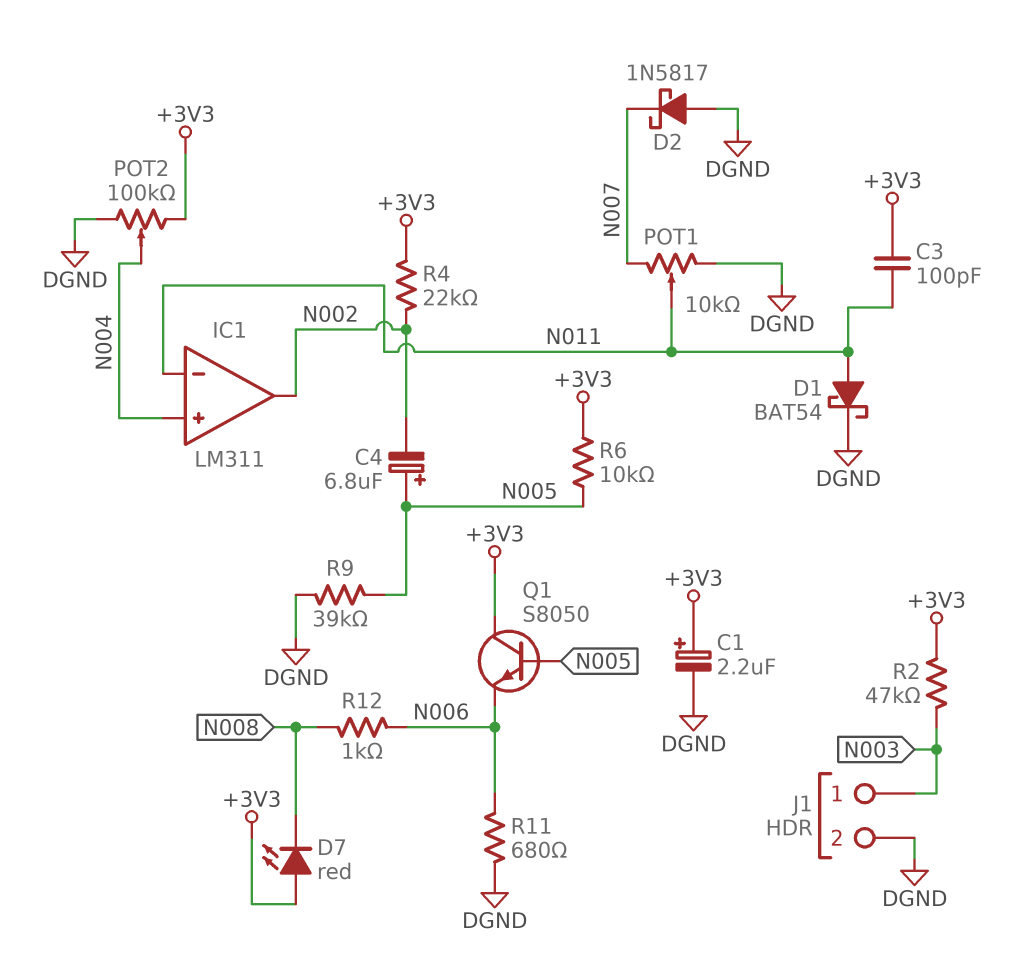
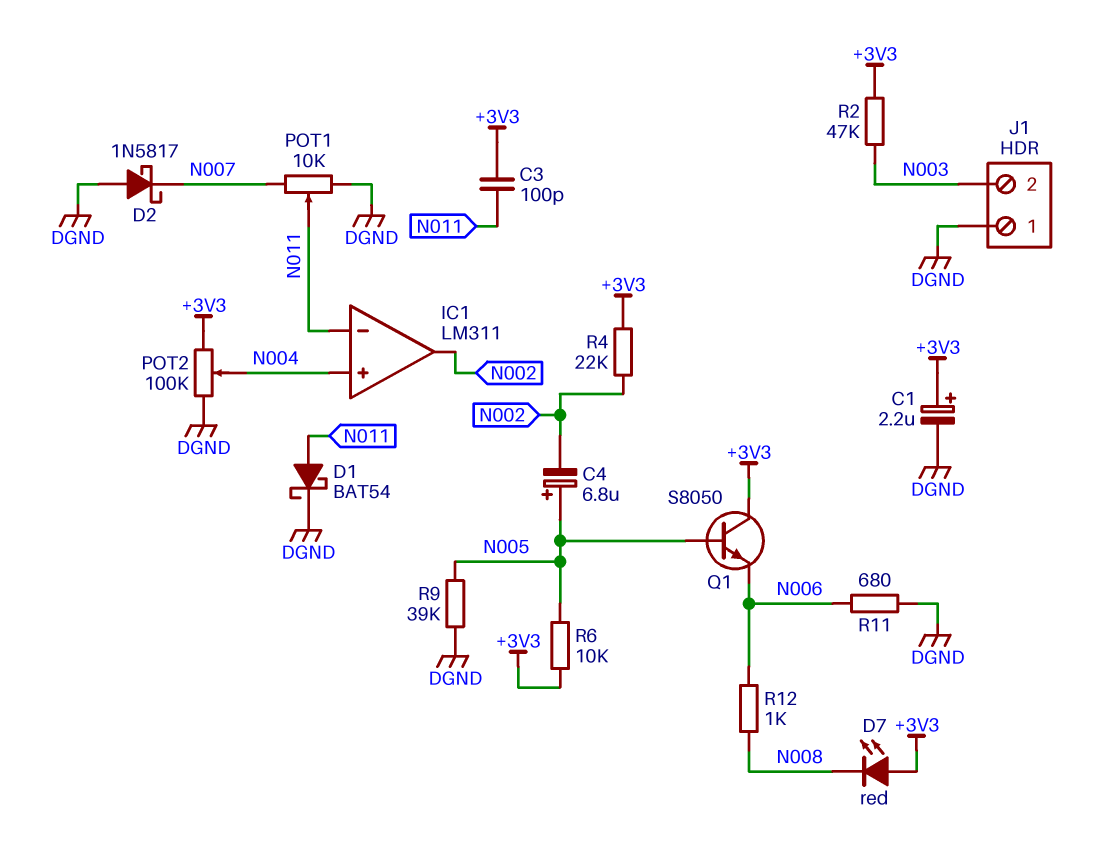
J1 pin 1: N003 -> DGND
J1 pin 2: DGND -> N003

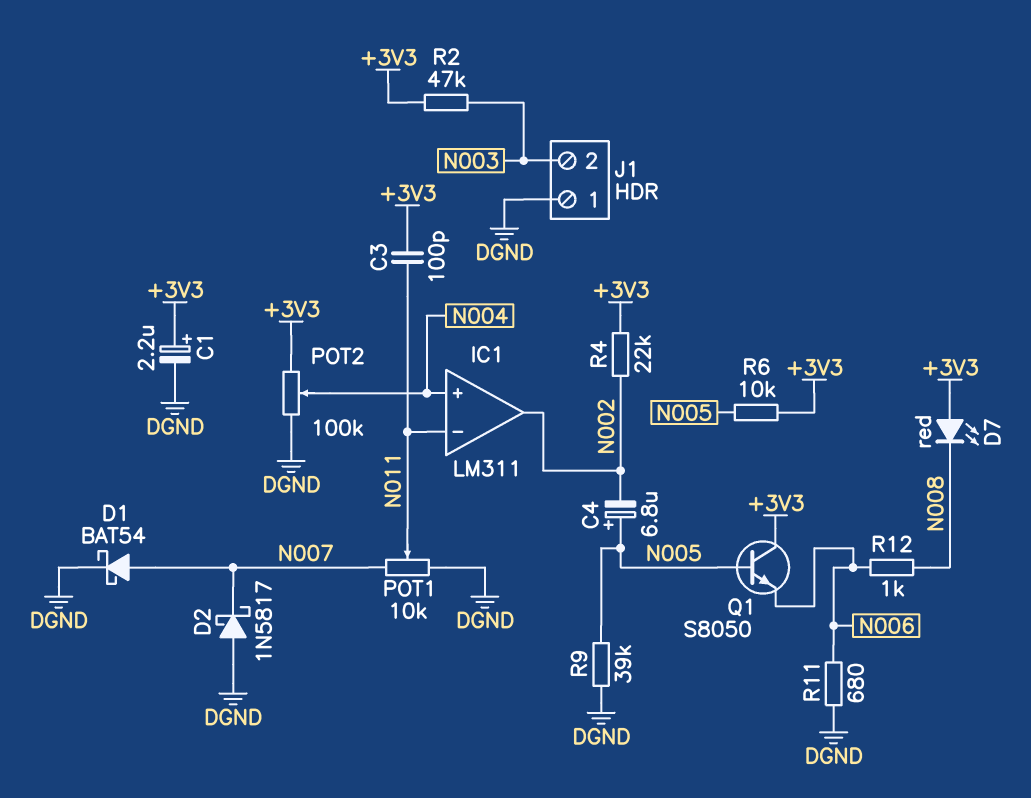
D1: schottky BAT54 (A N011, K DGND) -> schottky BAT54 (A N007, K DGND)

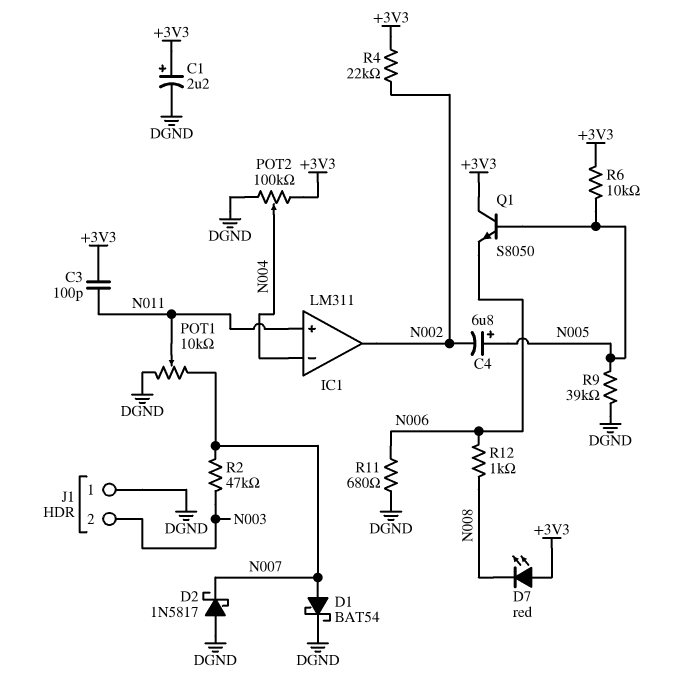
IC1 pin in+: N004 -> N011
IC1 pin in-: N011 -> N004
R2: 47k (+3V3, N003) -> 47k (N003, N007)

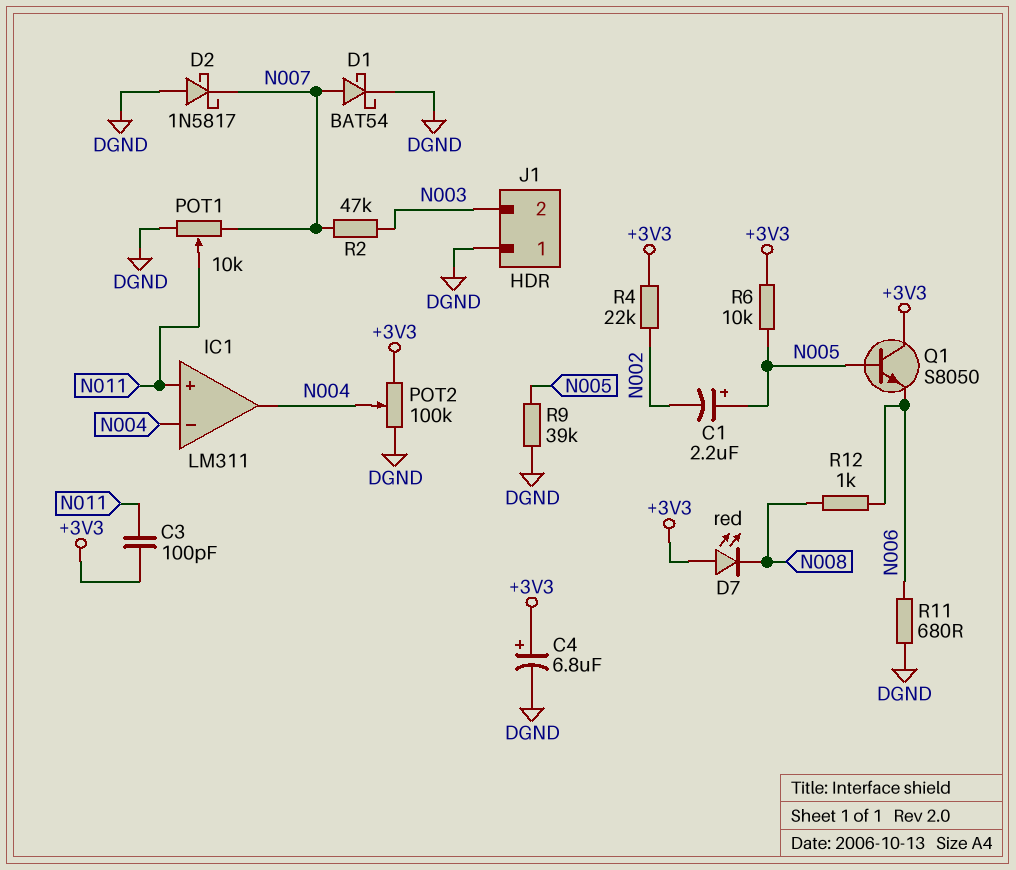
C1: 2.2uF (plus +3V3, minus DGND) -> 2.2uF (plus N005, minus N002)
C4: 6.8uF (plus N005, minus N002) -> 6.8uF (plus +3V3, minus DGND)
IC1 pin out: N002 -> N004

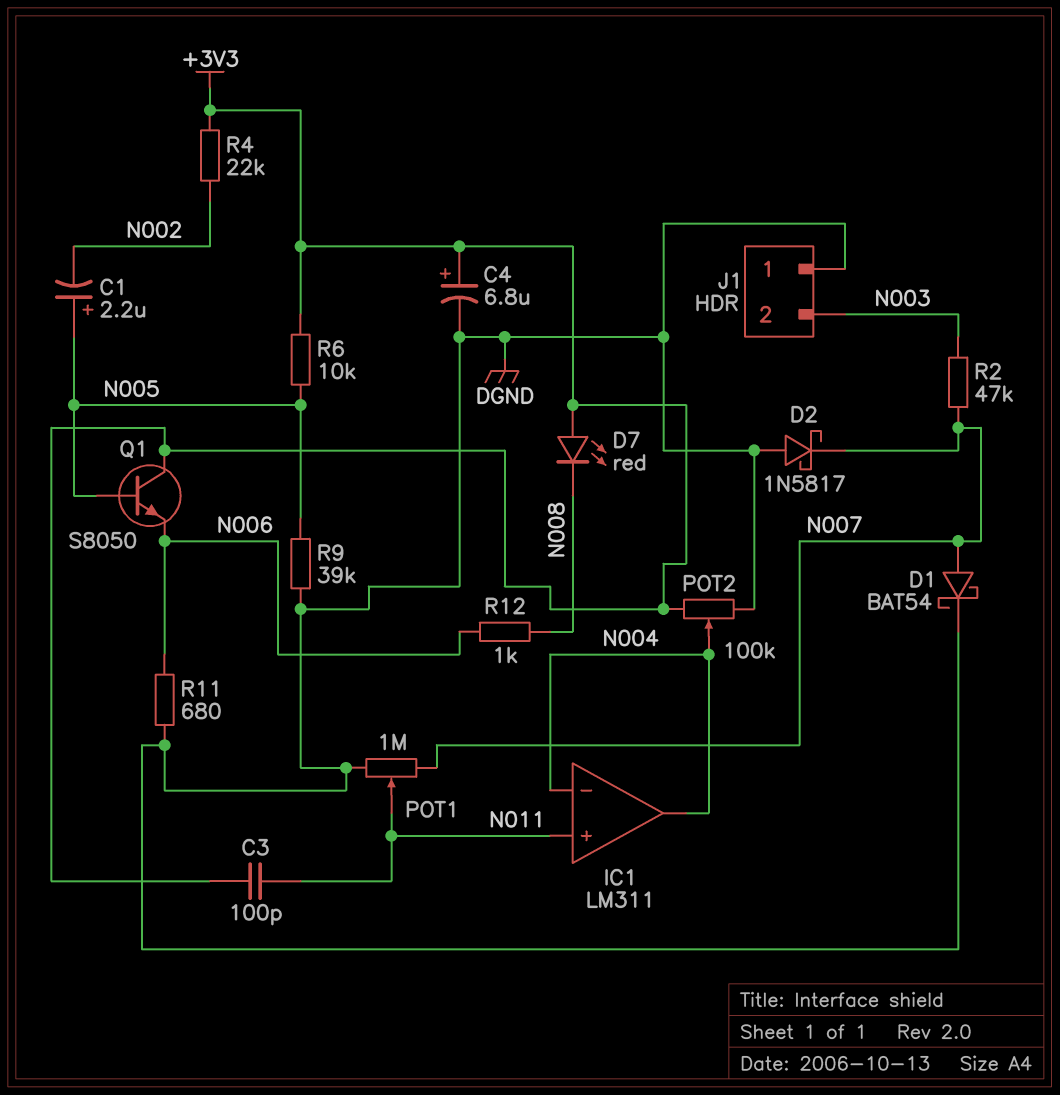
POT1: 10k (DGND, N007, wiper N011) -> 1M (DGND, N007, wiper N011)

